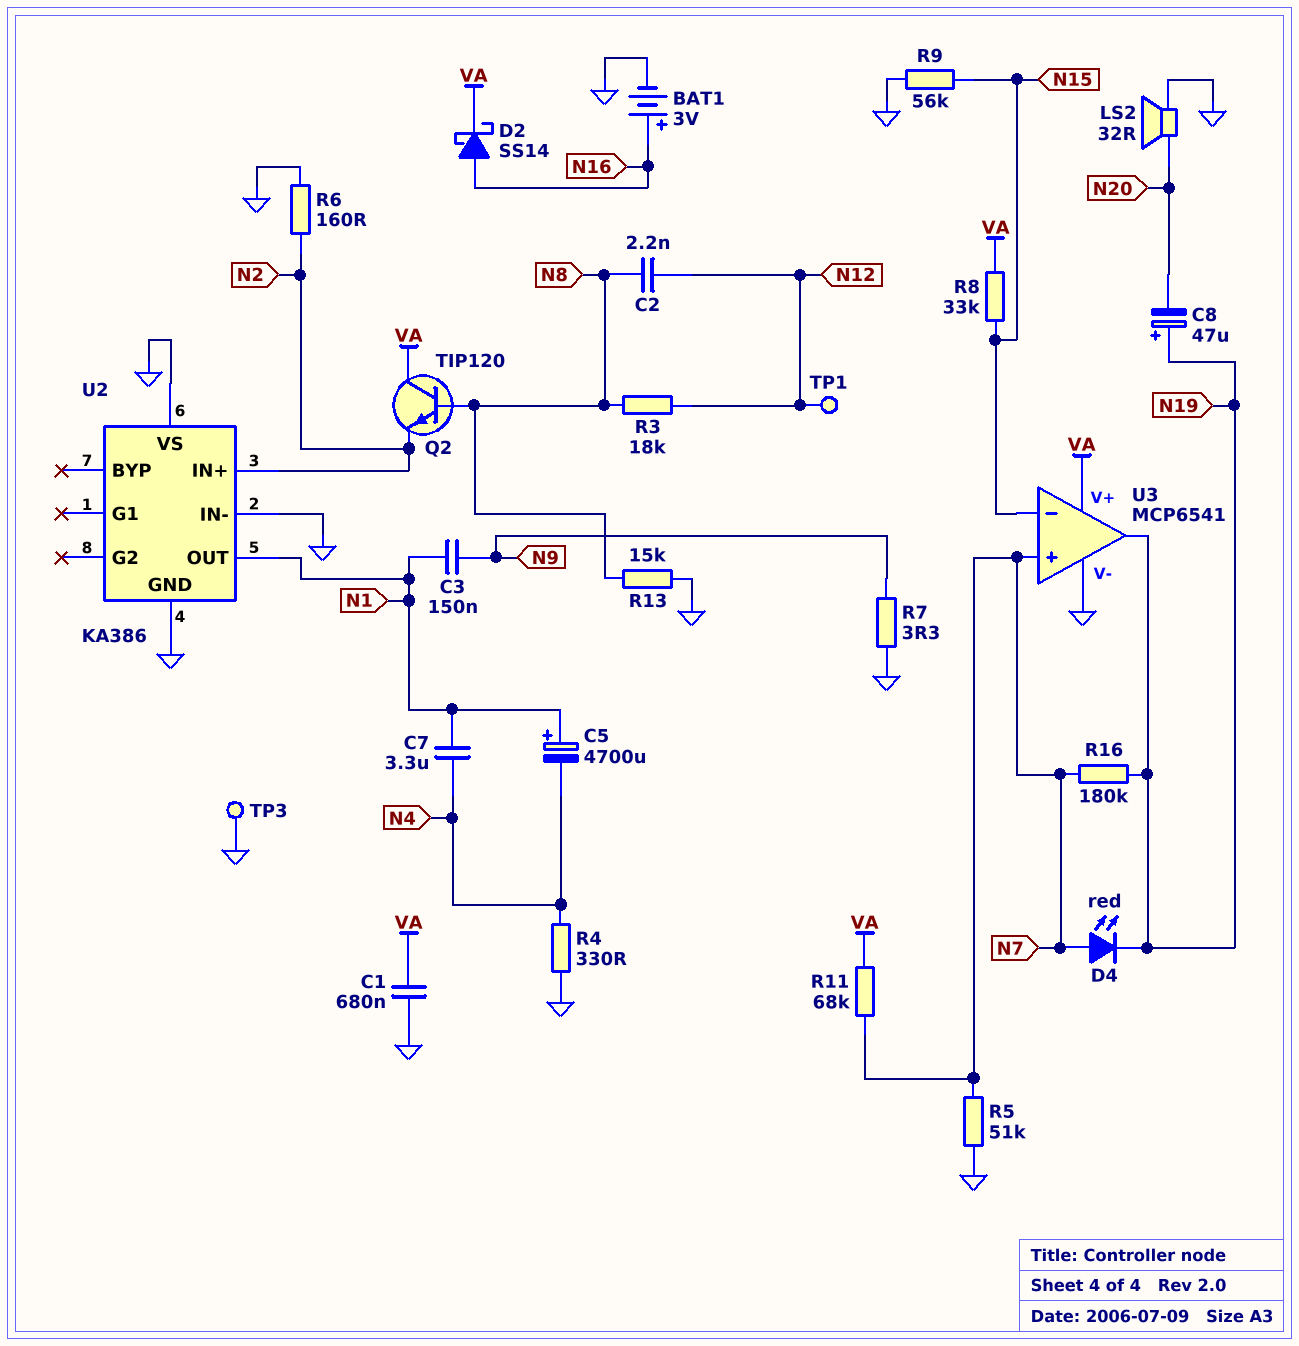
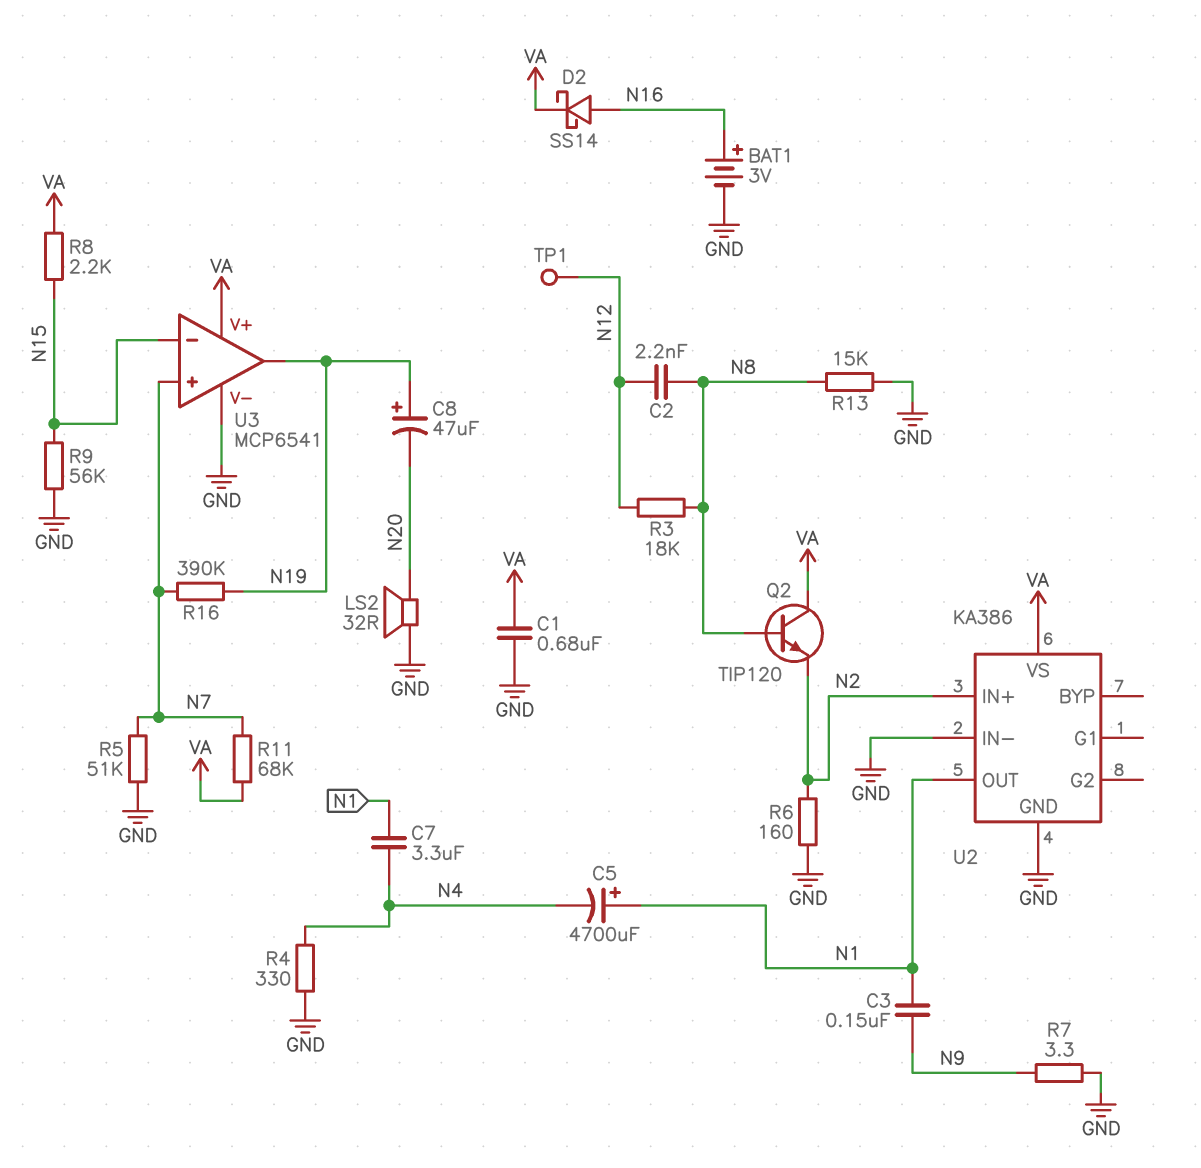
D4: LED red (A N7, K N19) -> none
R8: 33k (N15, VA) -> 2.2k (N15, VA)
R16: 180k (N7, N19) -> 390k (N7, N19)
TP3: test point (GND) -> none
U2 pin VS: GND -> VA

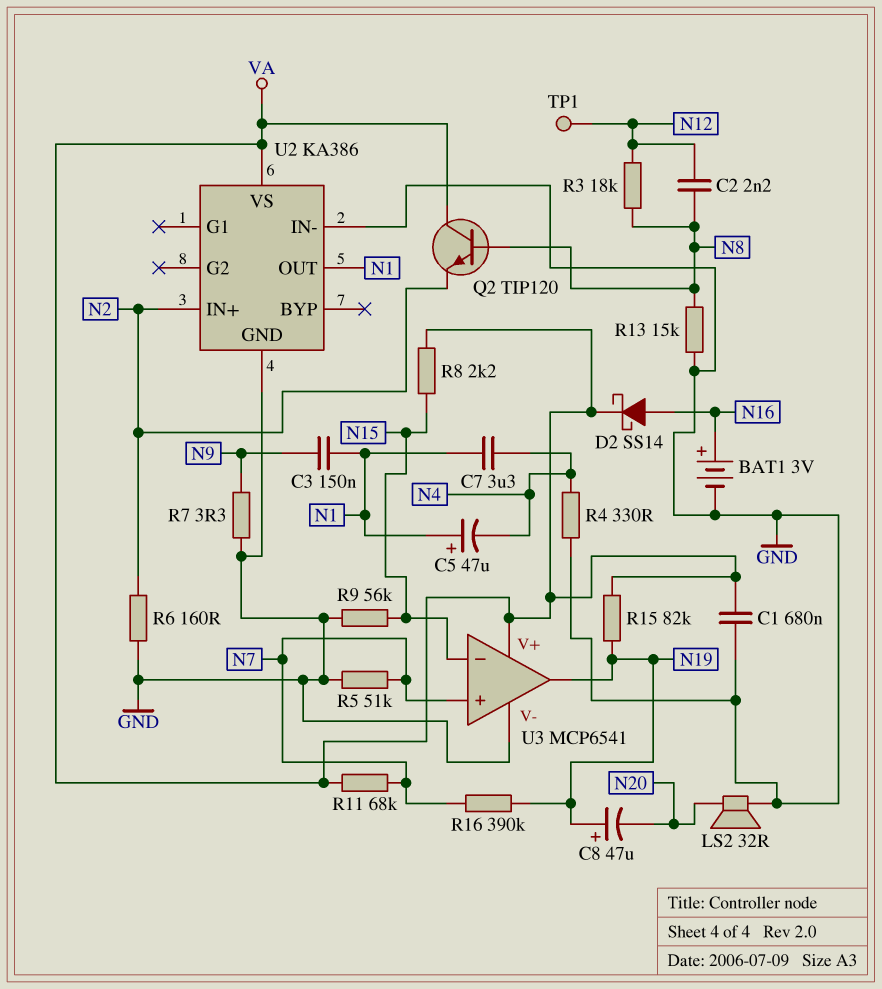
C5: 4700uF (plus N1, minus N4) -> 47uF (plus N1, minus N4)
R15: none -> 82k (N19, VA)

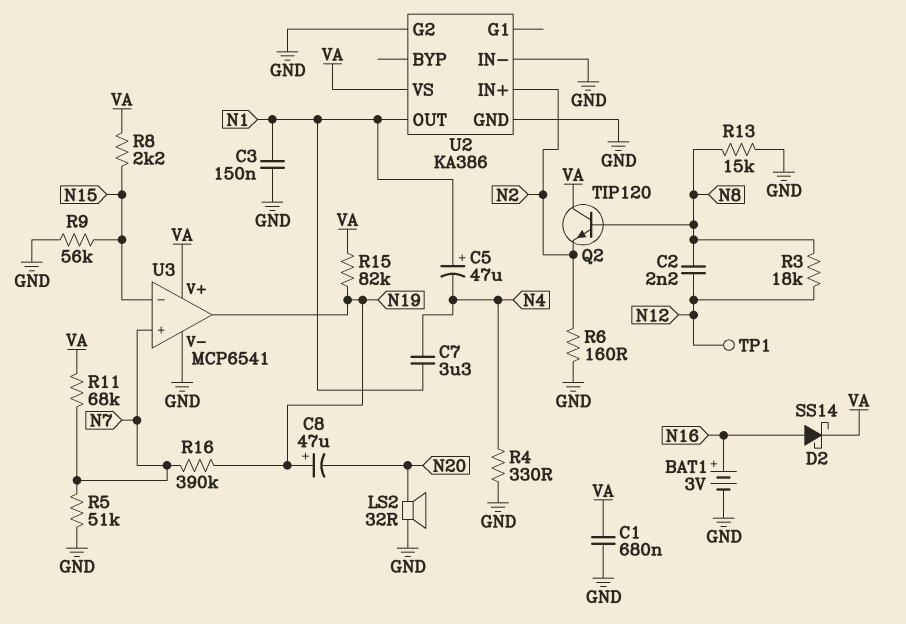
C3: 150nF (N1, N9) -> 150nF (GND, N1)
R7: 3.3 (GND, N9) -> none
U2 pin G2: none -> GND

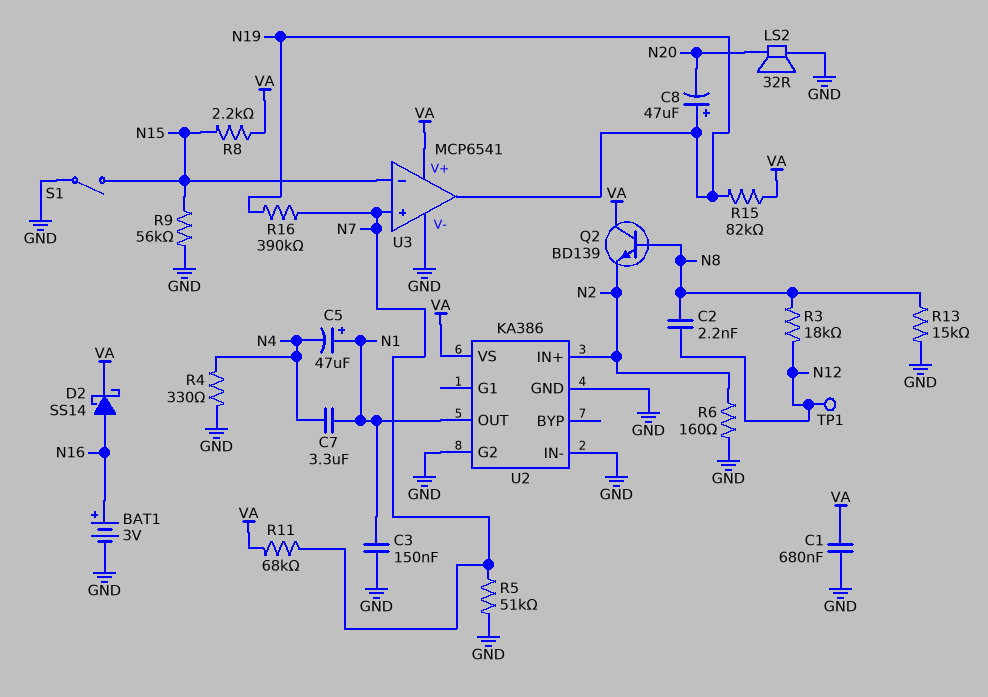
Q2: NPN TIP120 (B N8, C VA, E N2) -> NPN BD139 (B N8, C VA, E N2)
S1: none -> switch (GND, N15)

